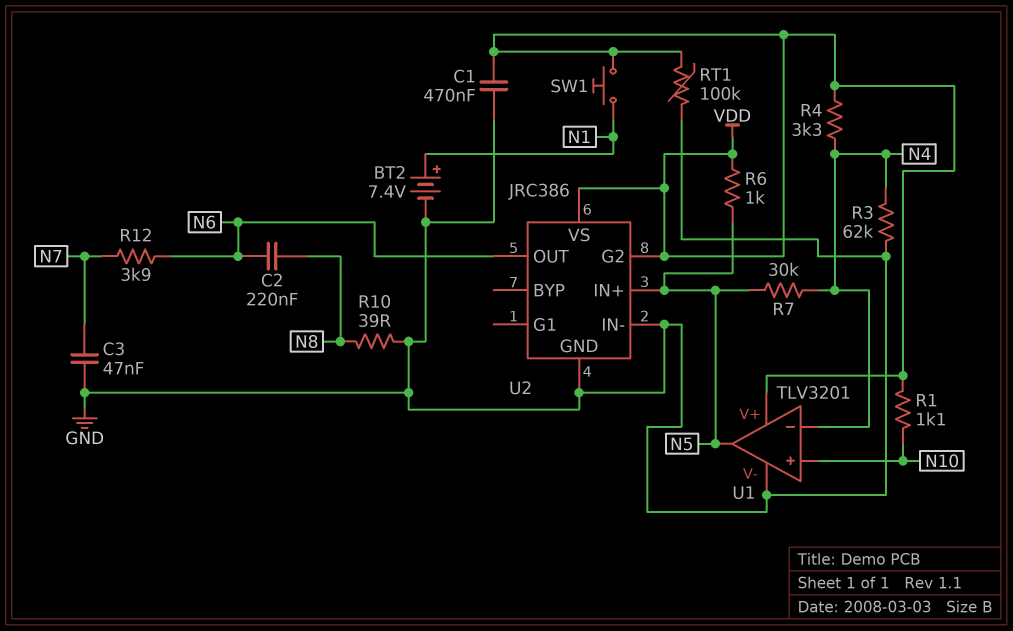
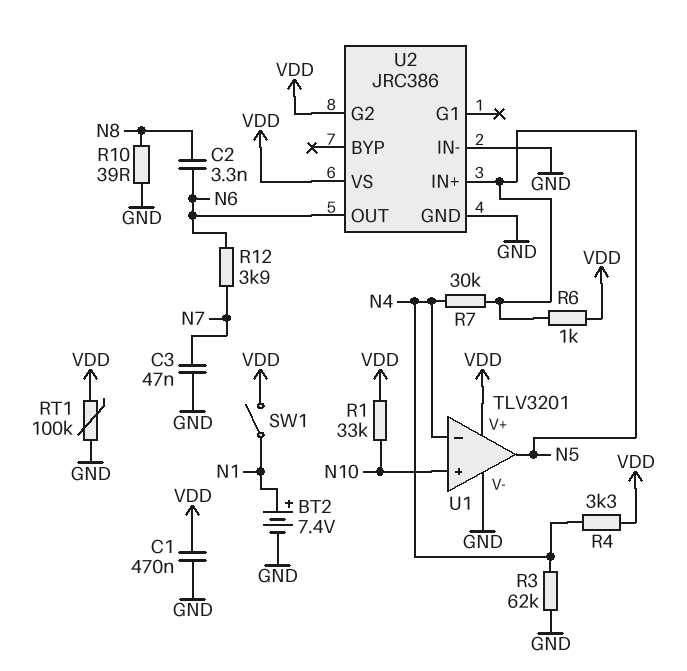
C2: 220nF (N6, N8) -> 3.3nF (N6, N8)
R1: 1.1k (N10, VDD) -> 33k (N10, VDD)
SW1: button (N1, VDD) -> switch (N1, VDD)

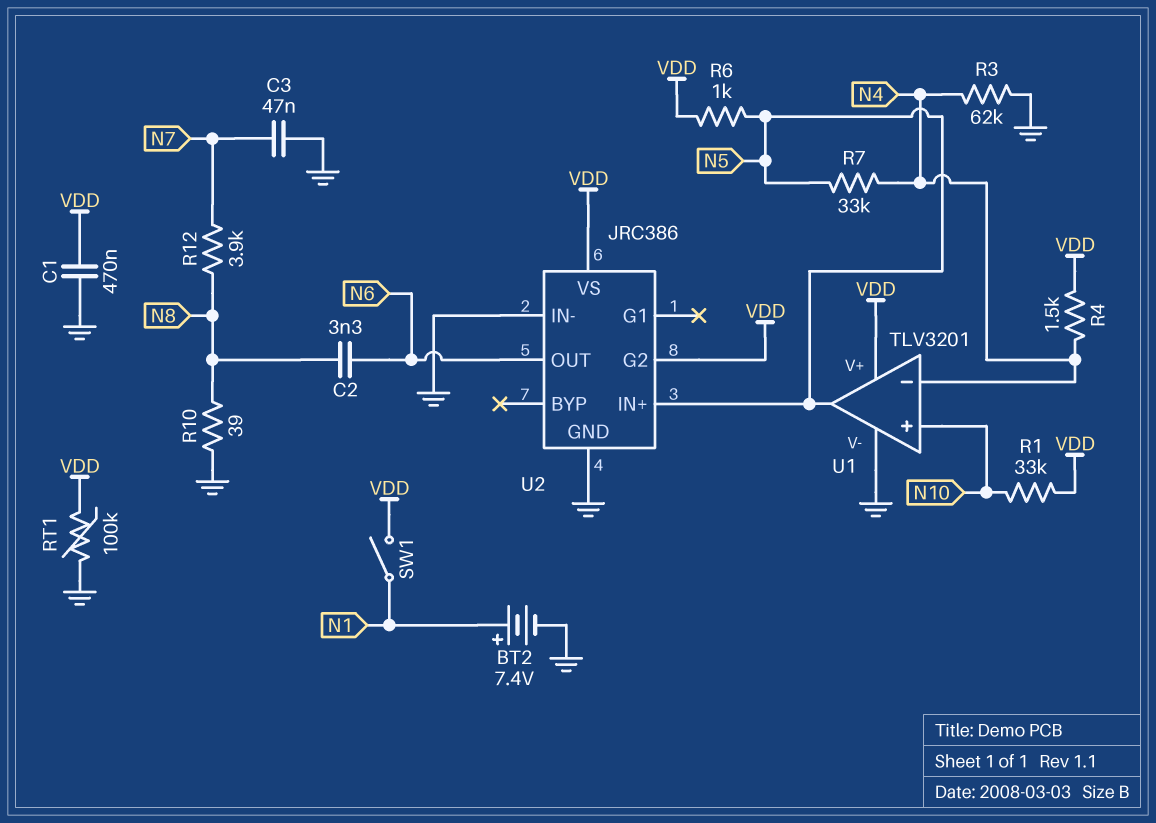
R4: 3.3k (N4, VDD) -> 1.5k (N4, VDD)
R7: 30k (N4, N5) -> 33k (N4, N5)
R12: 3.9k (N6, N7) -> 3.9k (N7, N8)

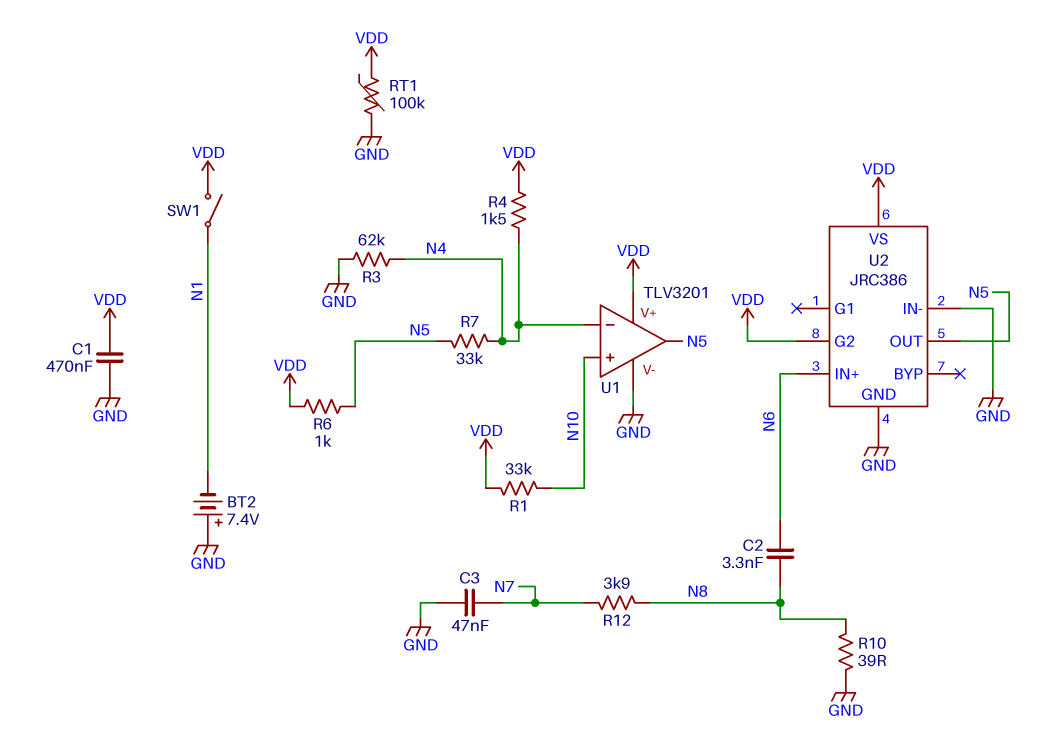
BT2: 7.4V (plus N1, minus GND) -> 7.4V (plus GND, minus N1)
U2 pin IN+: N5 -> N6
U2 pin OUT: N6 -> N5

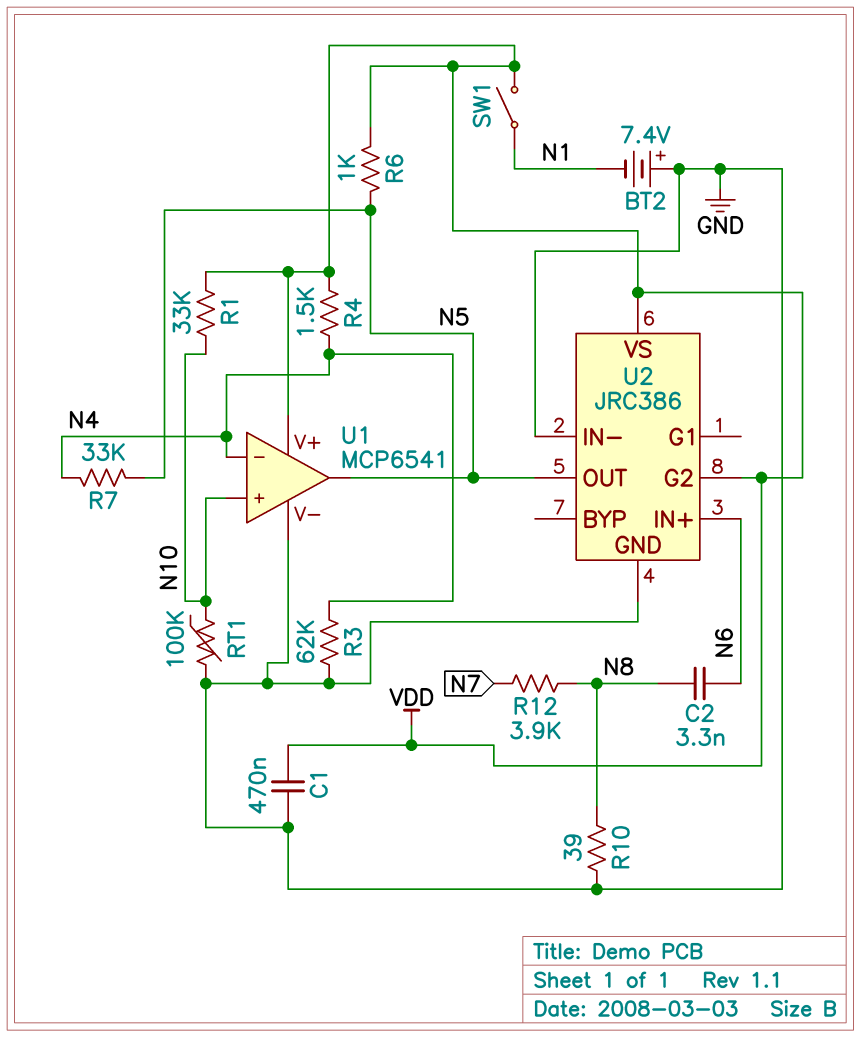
C3: 47nF (GND, N7) -> none
RT1: 100k (GND, VDD) -> 100k (GND, N10)
U1: TLV3201 -> MCP6541

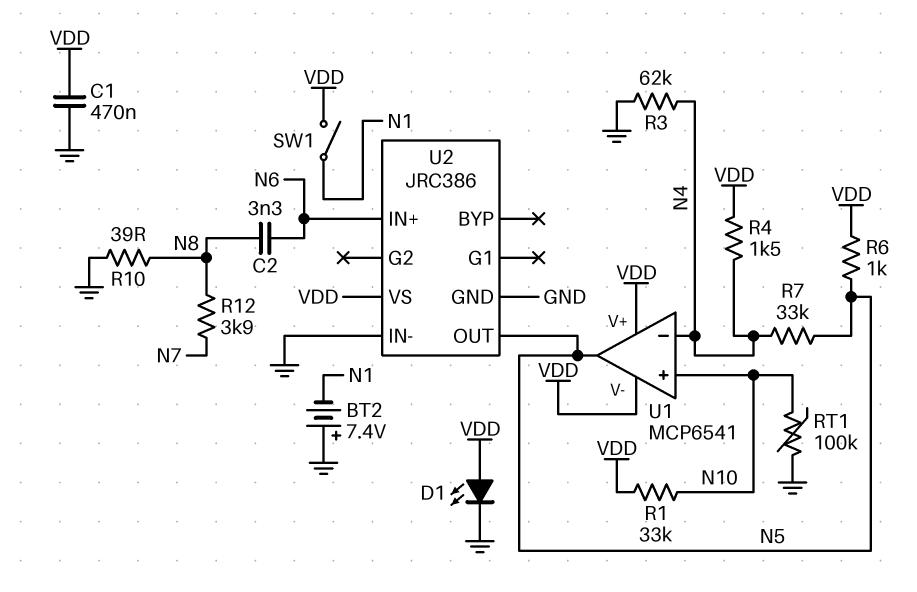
D1: none -> LED (A VDD, K GND)
U1 pin V-: GND -> VDD
U2 pin G2: VDD -> none

